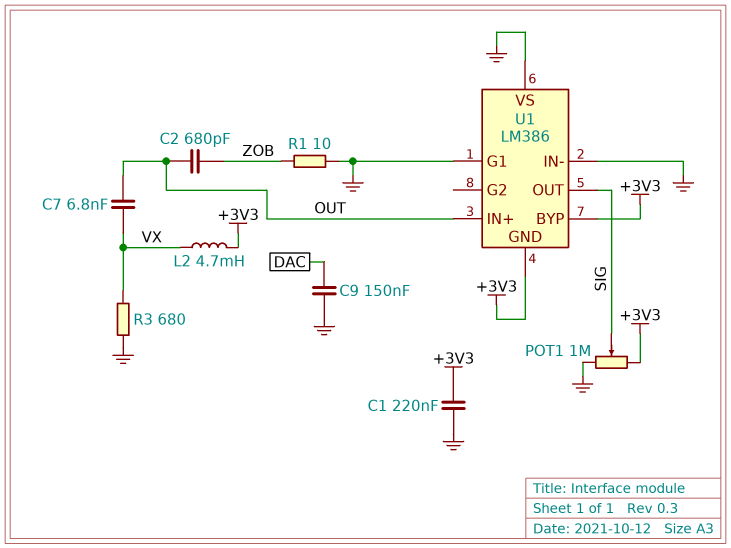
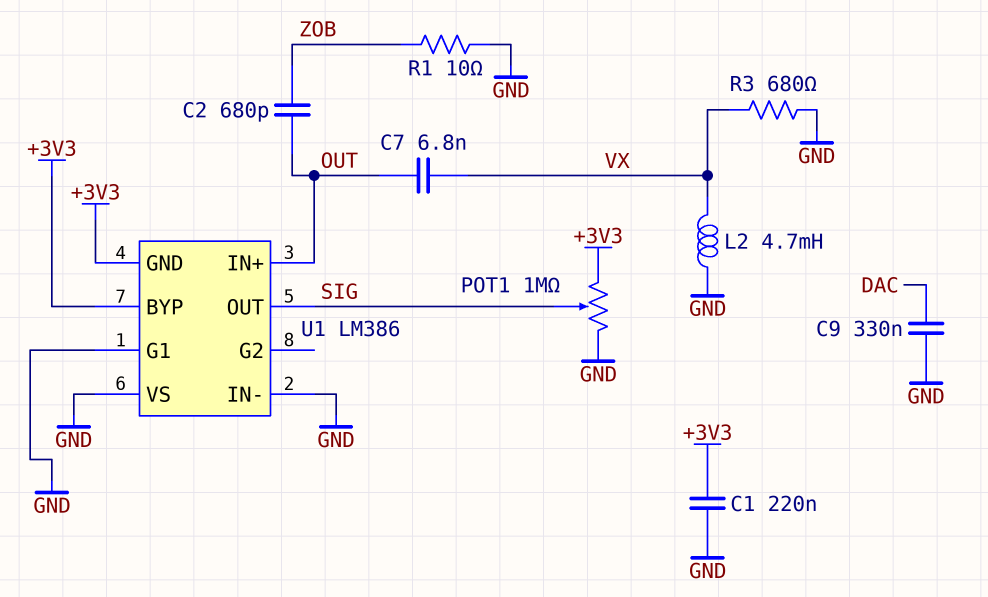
C9: 150nF (DAC, GND) -> 330nF (DAC, GND)
L2: 4.7mH (+3V3, VX) -> 4.7mH (GND, VX)

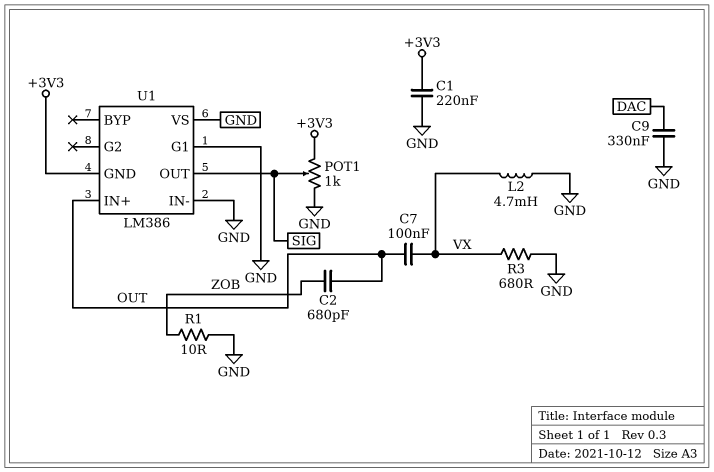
C7: 6.8nF (OUT, VX) -> 100nF (OUT, VX)
POT1: 1M (+3V3, GND, wiper SIG) -> 1k (+3V3, GND, wiper SIG)
U1 pin BYP: +3V3 -> none

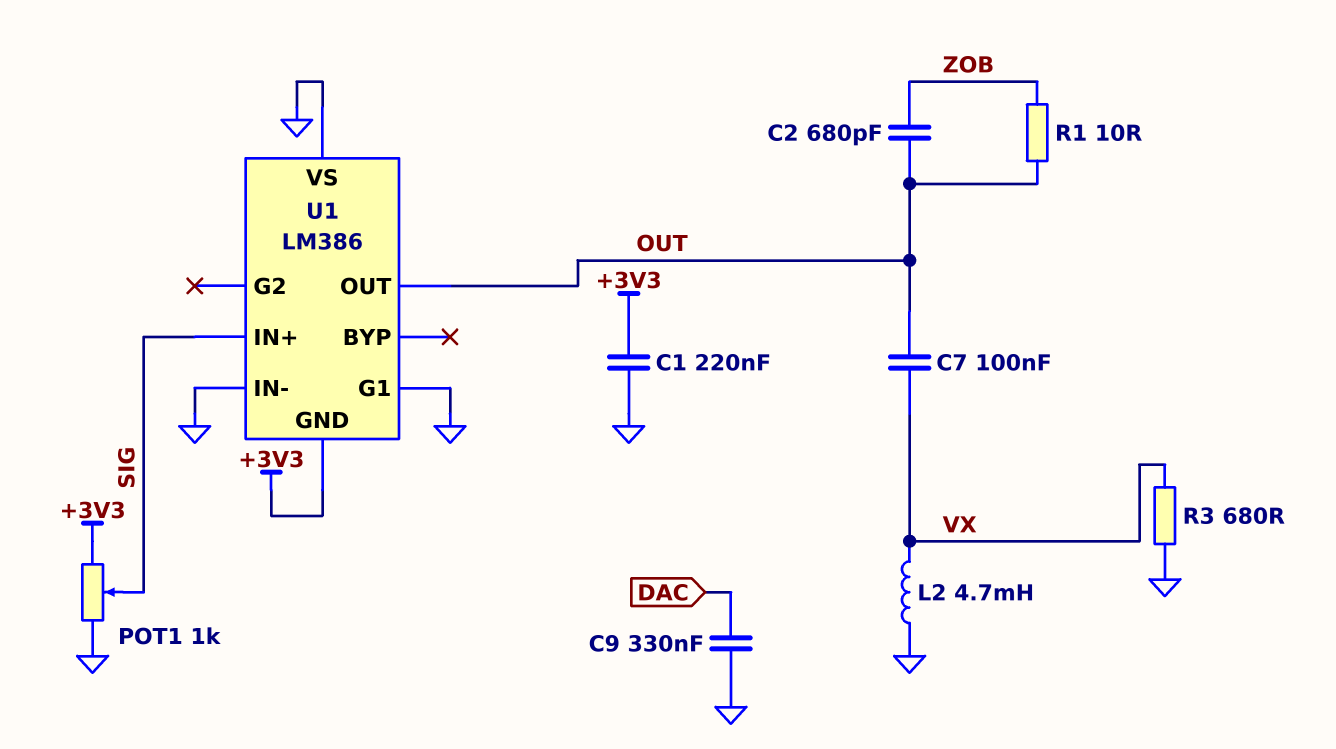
R1: 10 (GND, ZOB) -> 10 (OUT, ZOB)
U1 pin IN+: OUT -> SIG
U1 pin OUT: SIG -> OUT

